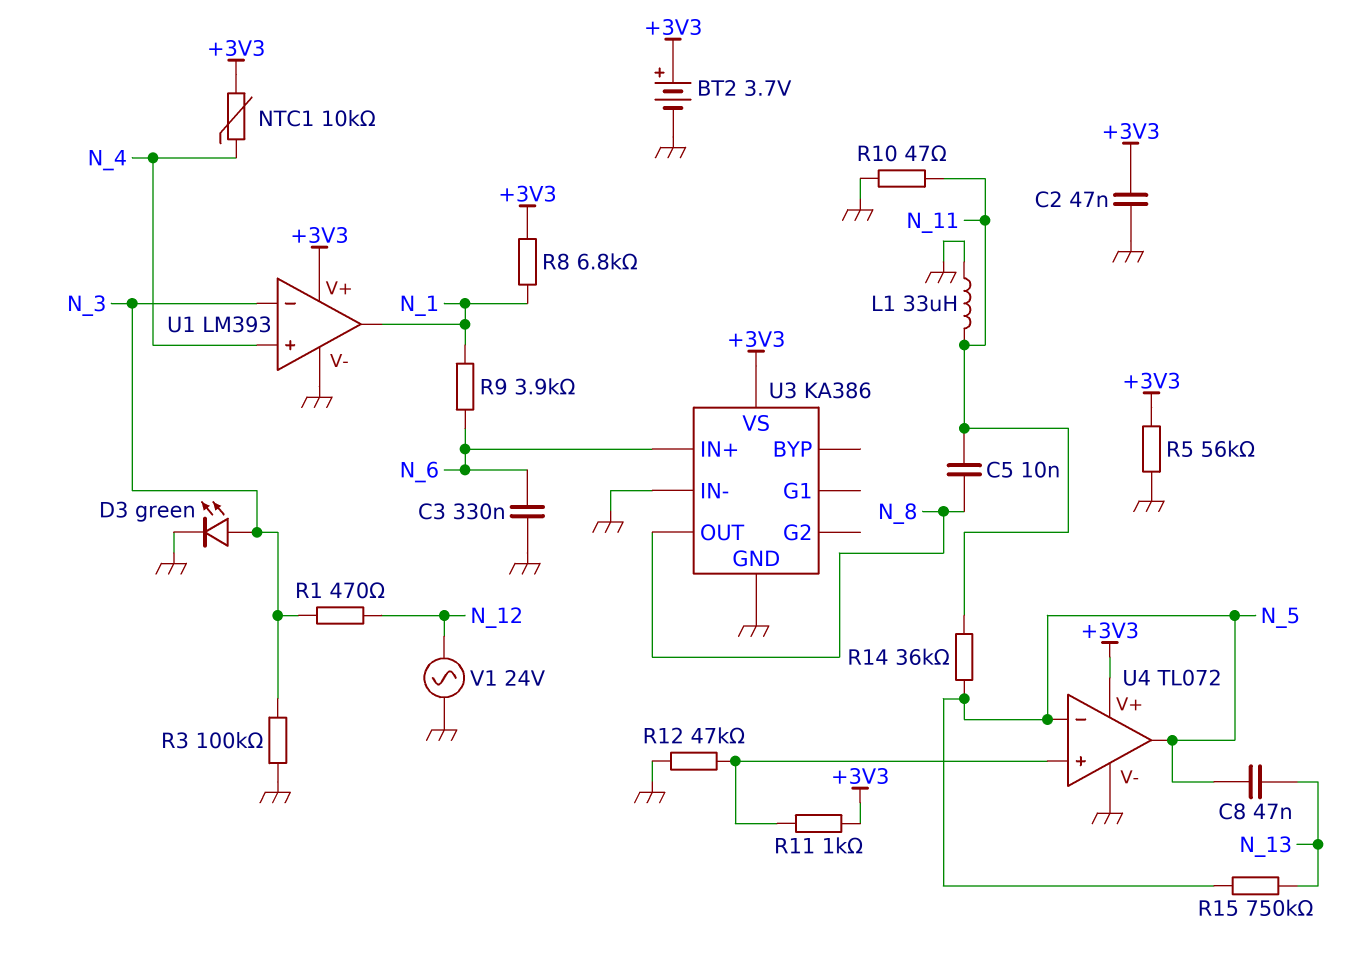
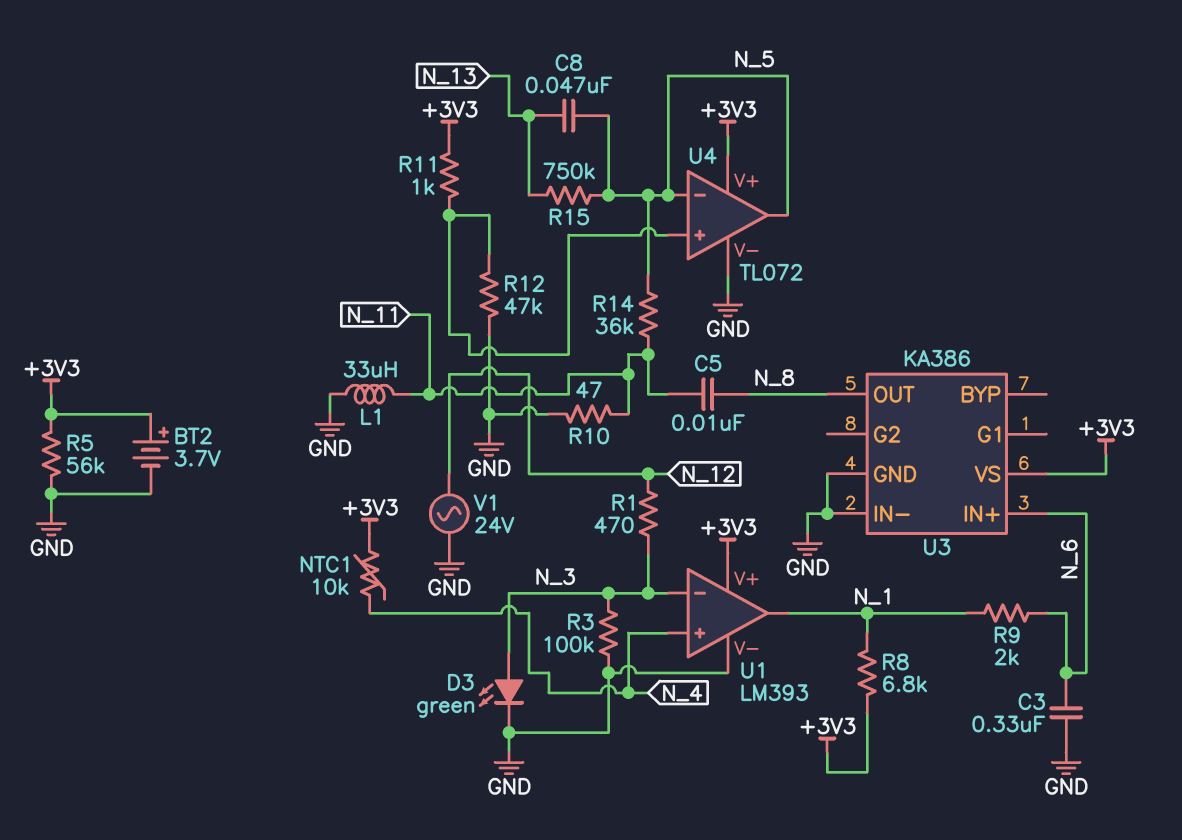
C2: 47nF (+3V3, GND) -> none
R9: 3.9k (N_1, N_6) -> 2k (N_1, N_6)

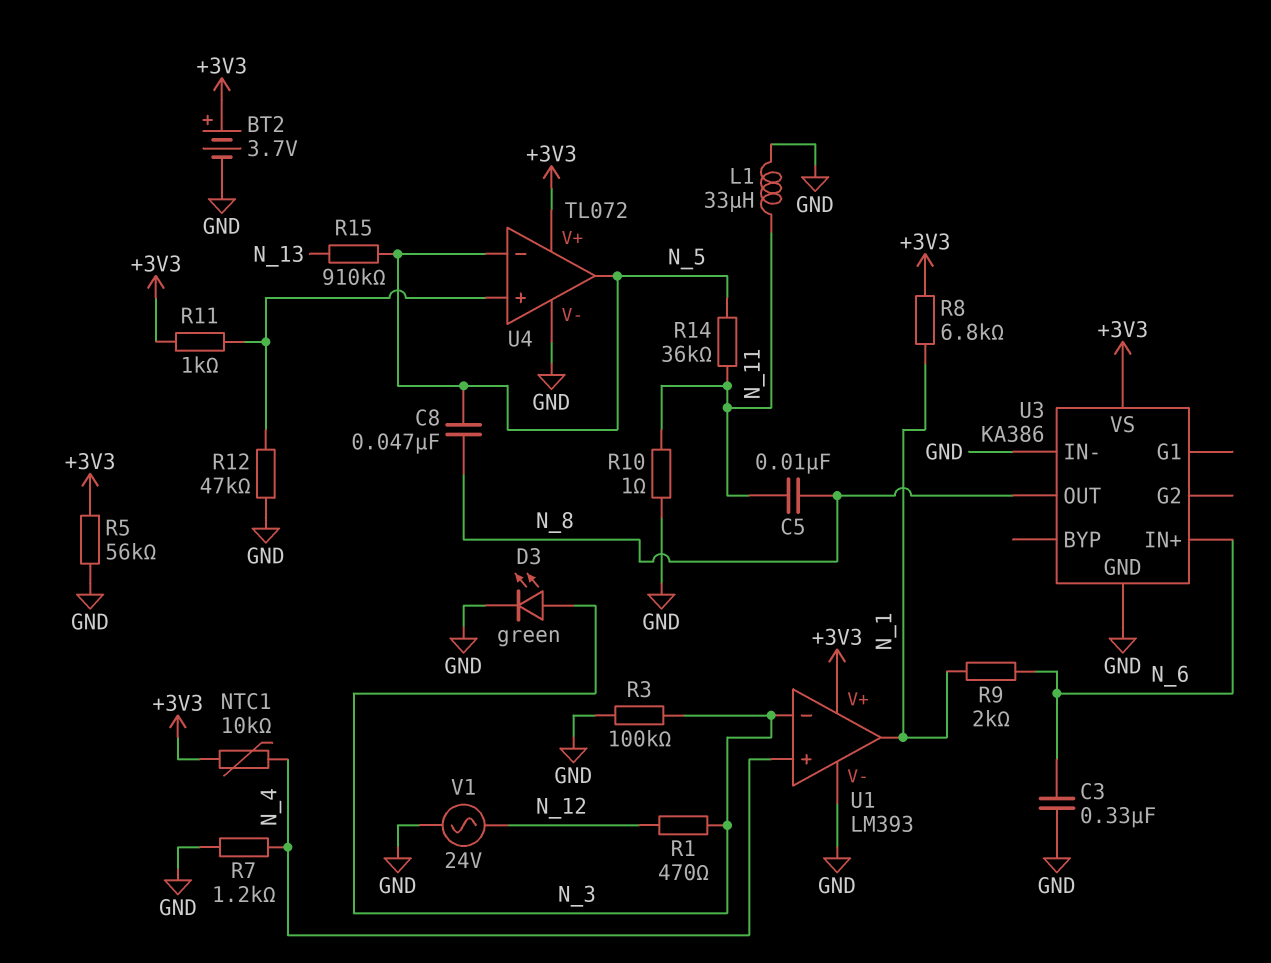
C8: 47nF (N_5, N_13) -> 47nF (N_5, N_8)
R7: none -> 1.2k (GND, N_4)
R10: 47 (GND, N_11) -> 1 (GND, N_11)
R15: 750k (N_5, N_13) -> 910k (N_5, N_13)

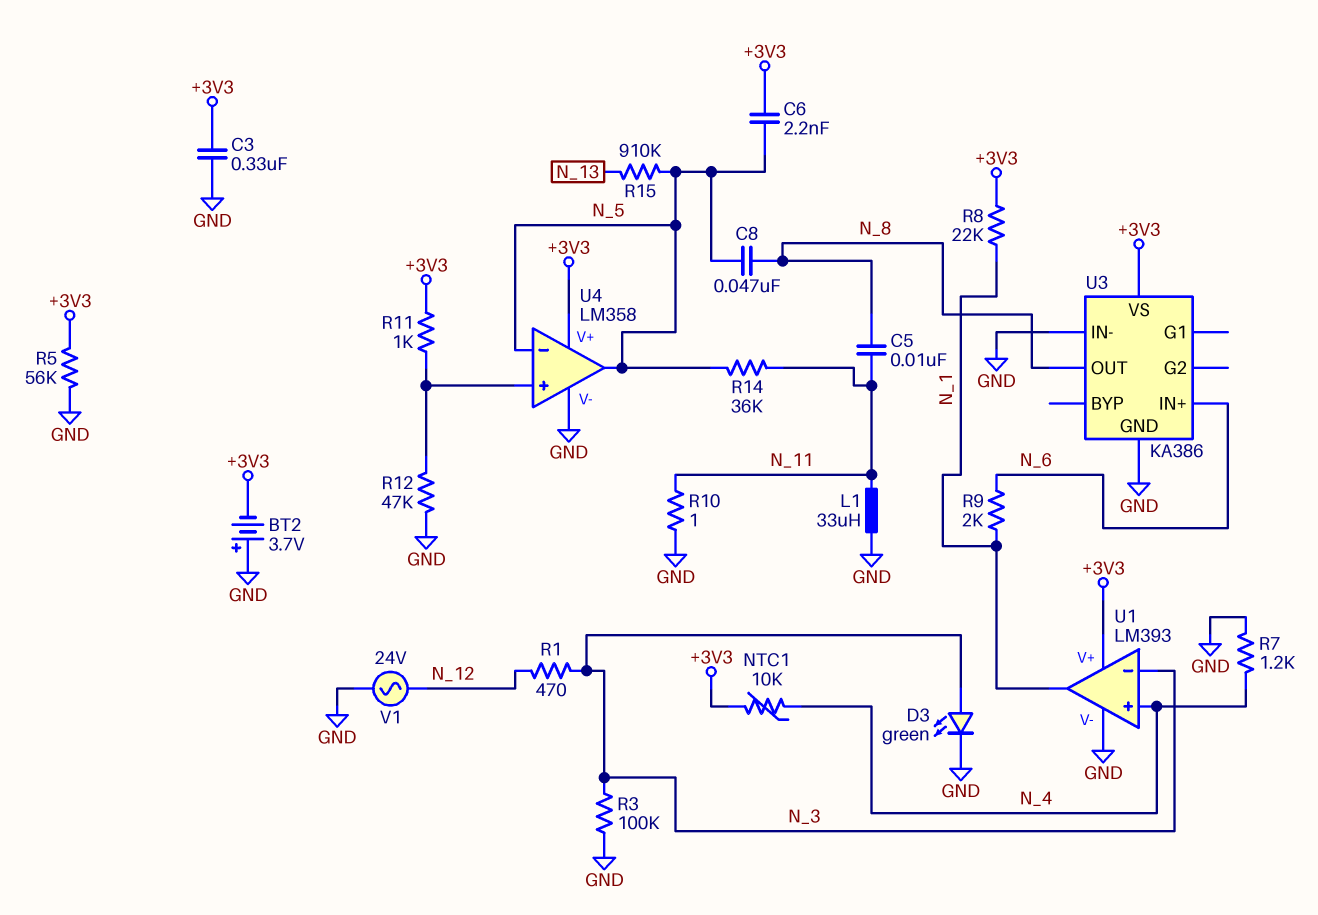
BT2: 3.7V (plus +3V3, minus GND) -> 3.7V (plus GND, minus +3V3)
C3: 330nF (GND, N_6) -> 330nF (+3V3, GND)
C6: none -> 2.2nF (+3V3, N_5)
R8: 6.8k (+3V3, N_1) -> 22k (+3V3, N_1)
U4: TL072 -> LM358

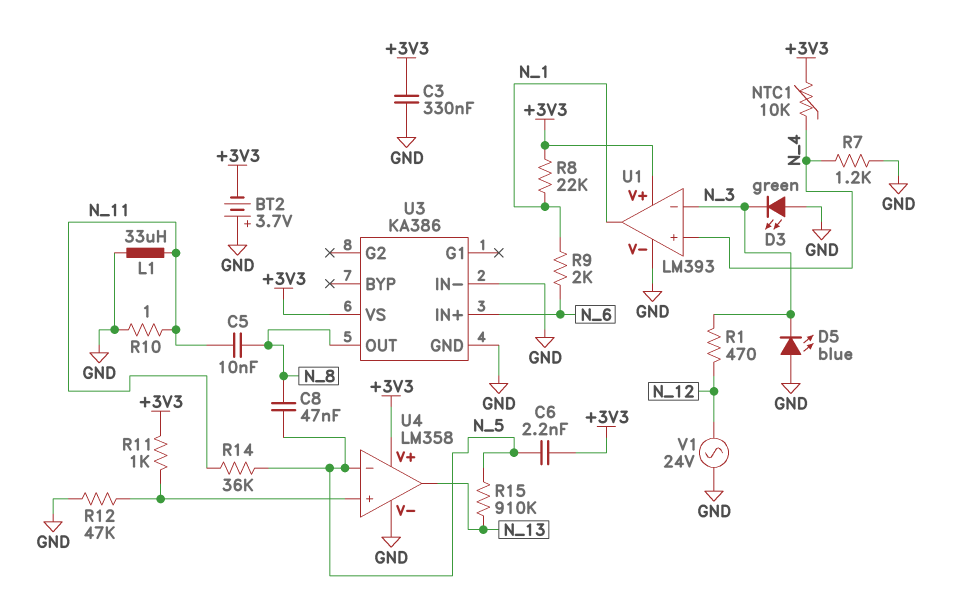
D3: LED green (A N_3, K GND) -> LED green (A GND, K N_3)
D5: none -> LED blue (A GND, K N_3)
R3: 100k (GND, N_3) -> none
R5: 56k (+3V3, GND) -> none
U4 pin out: N_5 -> N_13

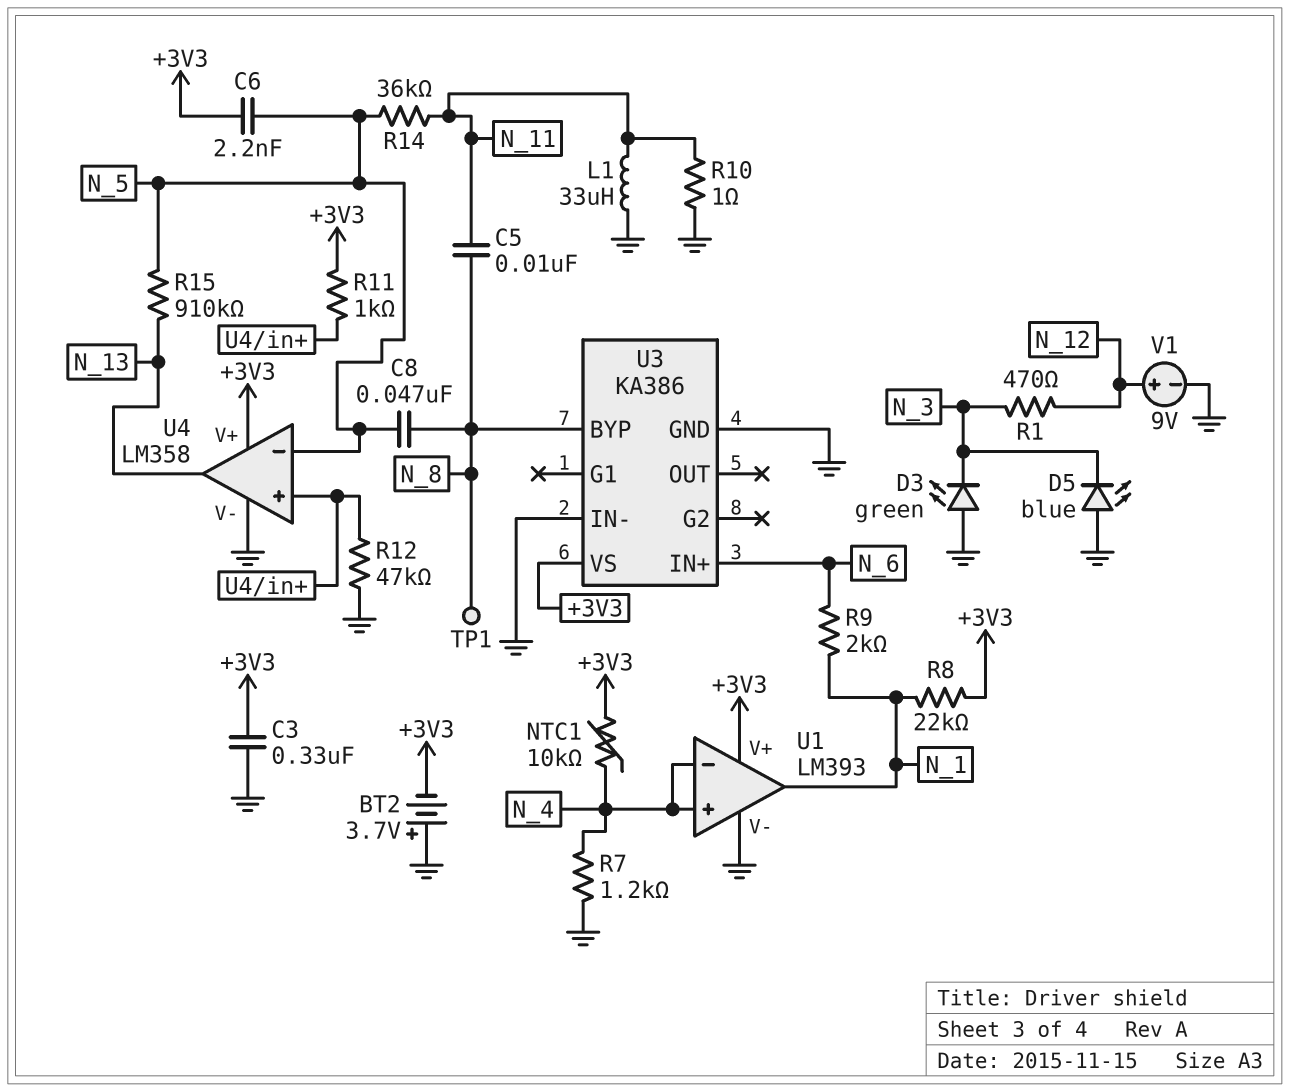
TP1: none -> test point (N_8)
U1 pin in-: N_3 -> N_4
U3 pin BYP: none -> N_8
U3 pin OUT: N_8 -> none
V1: AC 24V (GND, N_12) -> 9V (plus N_12, minus GND)

